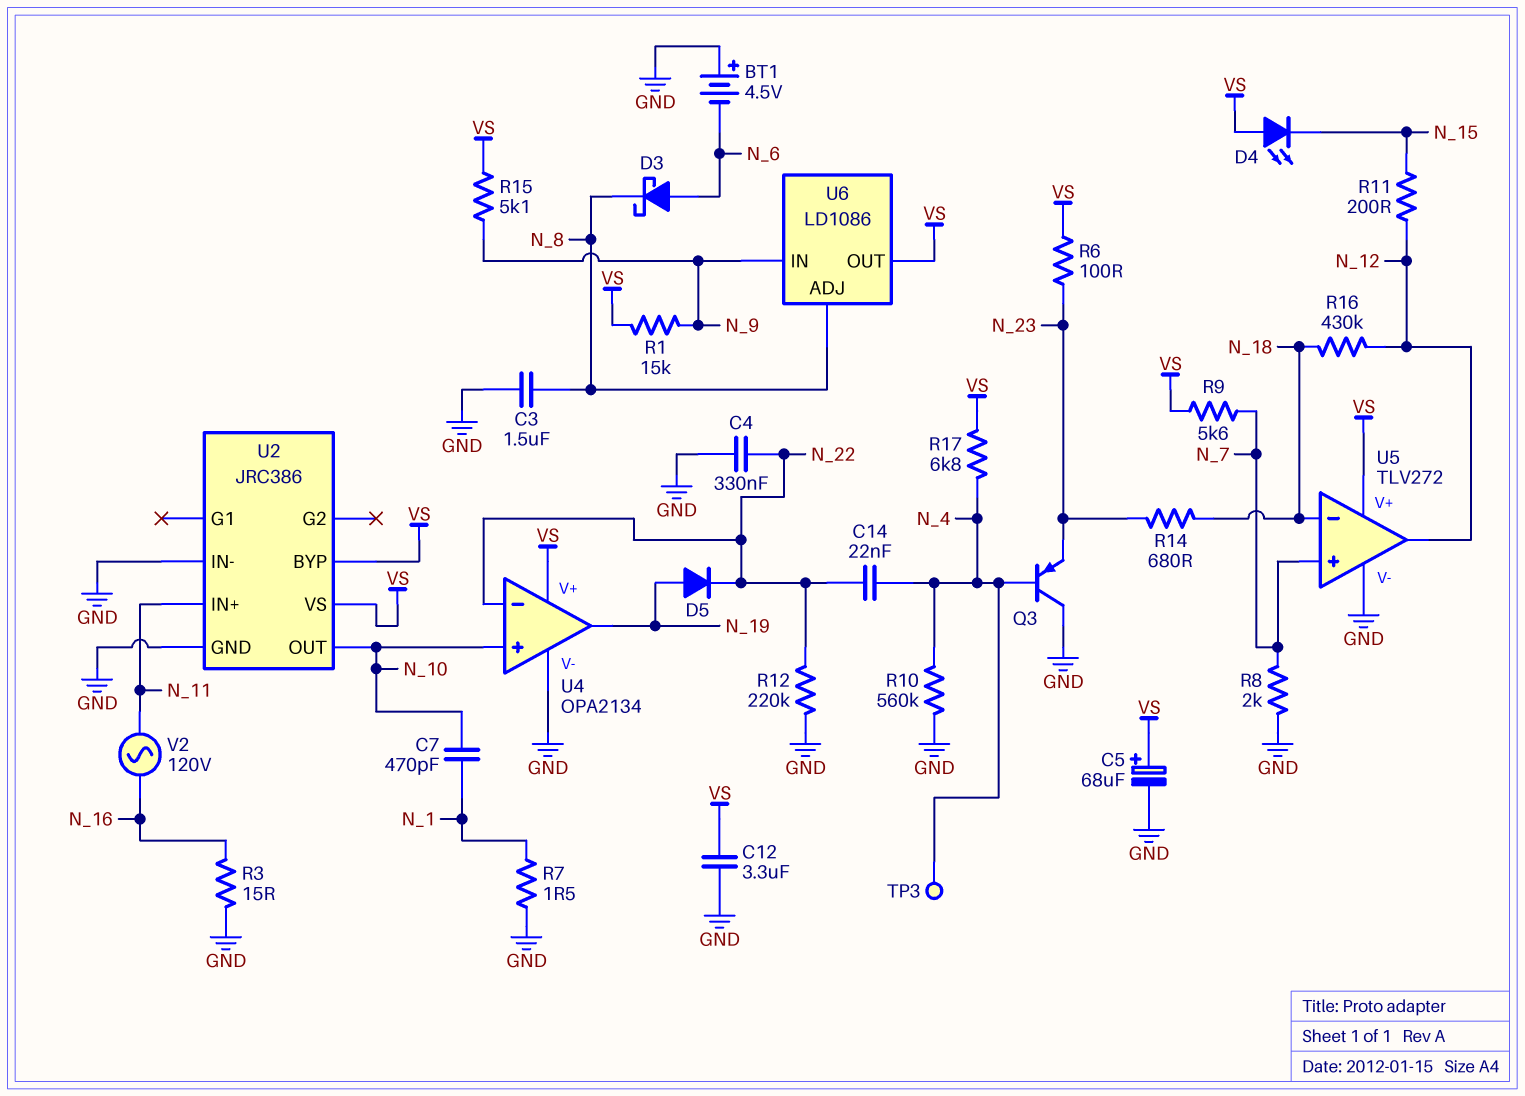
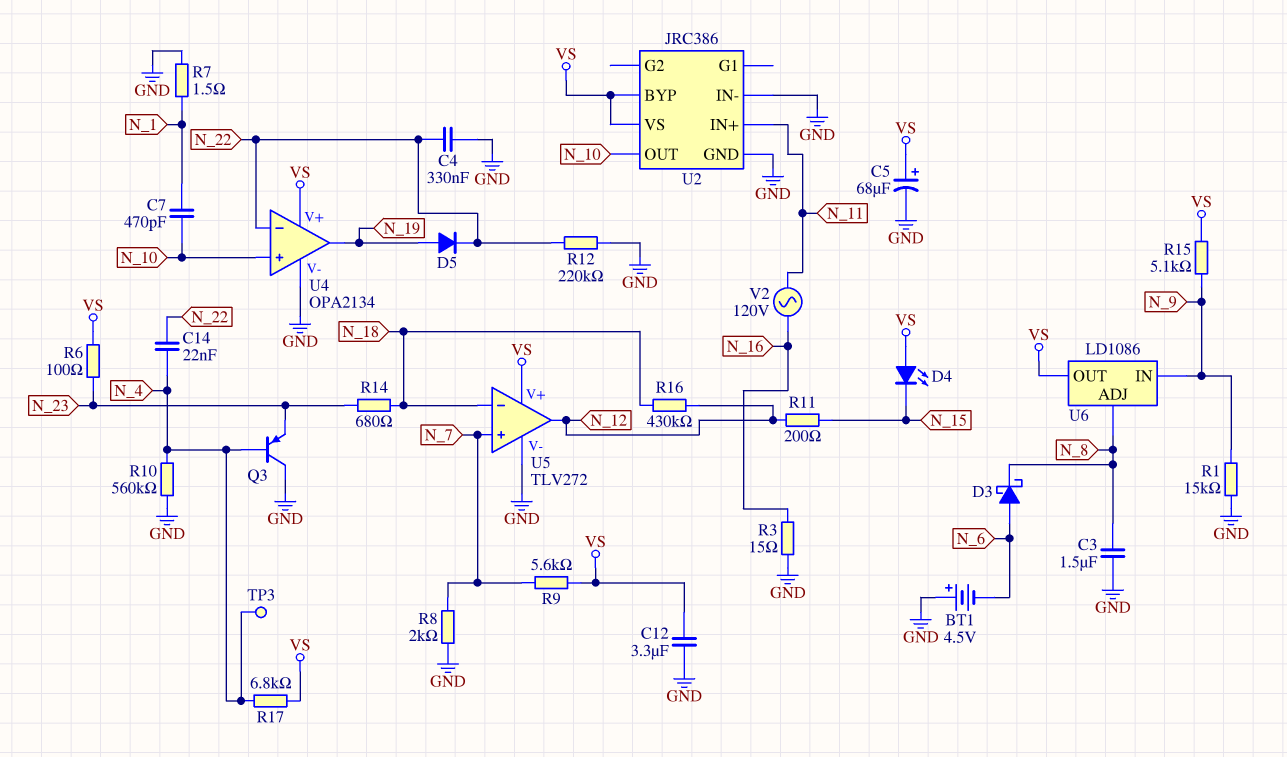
R1: 15k (N_9, VS) -> 15k (GND, N_9)

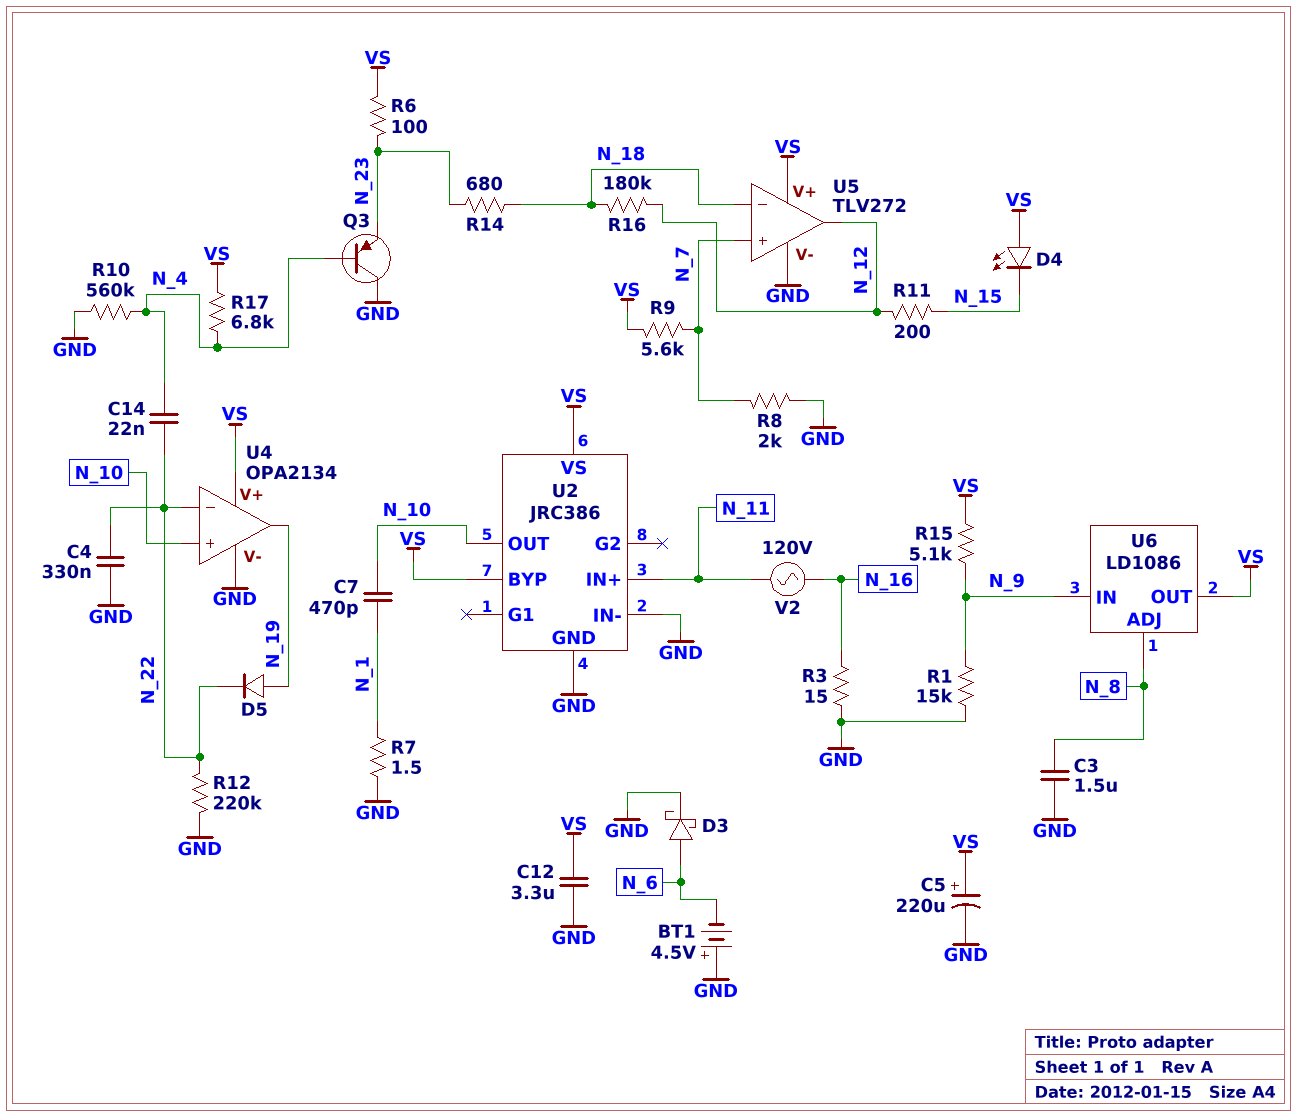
C5: 68uF (plus VS, minus GND) -> 220uF (plus VS, minus GND)
D3: schottky (A N_6, K N_8) -> schottky (A N_6, K GND)
R16: 430k (N_12, N_18) -> 180k (N_12, N_18)
TP3: test point (N_4) -> none

